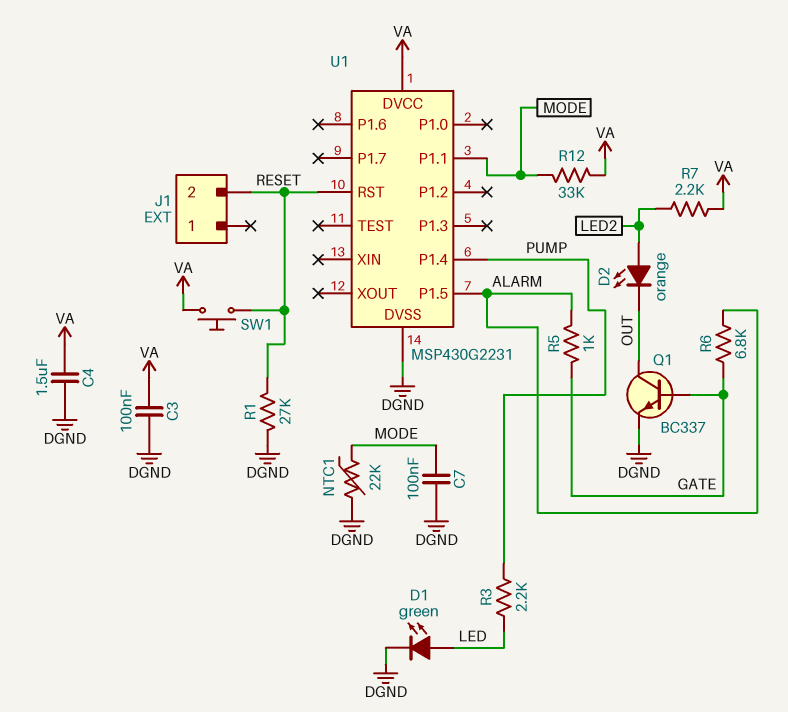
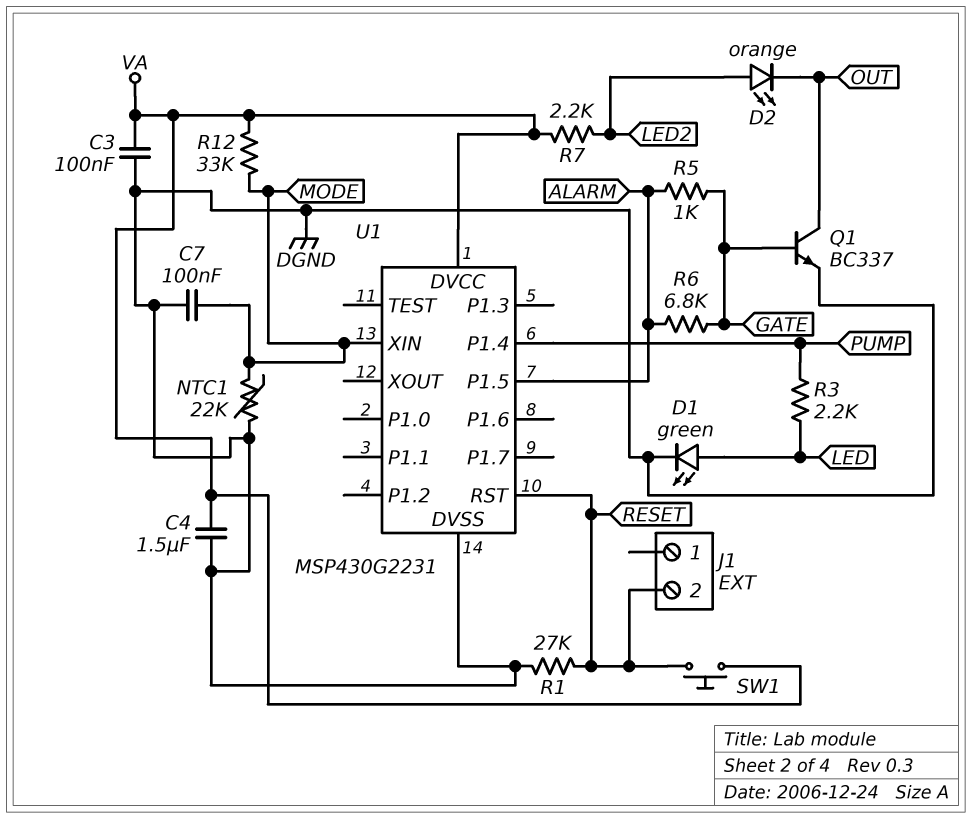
U1 pin P1.1: MODE -> none
U1 pin XIN: none -> MODE

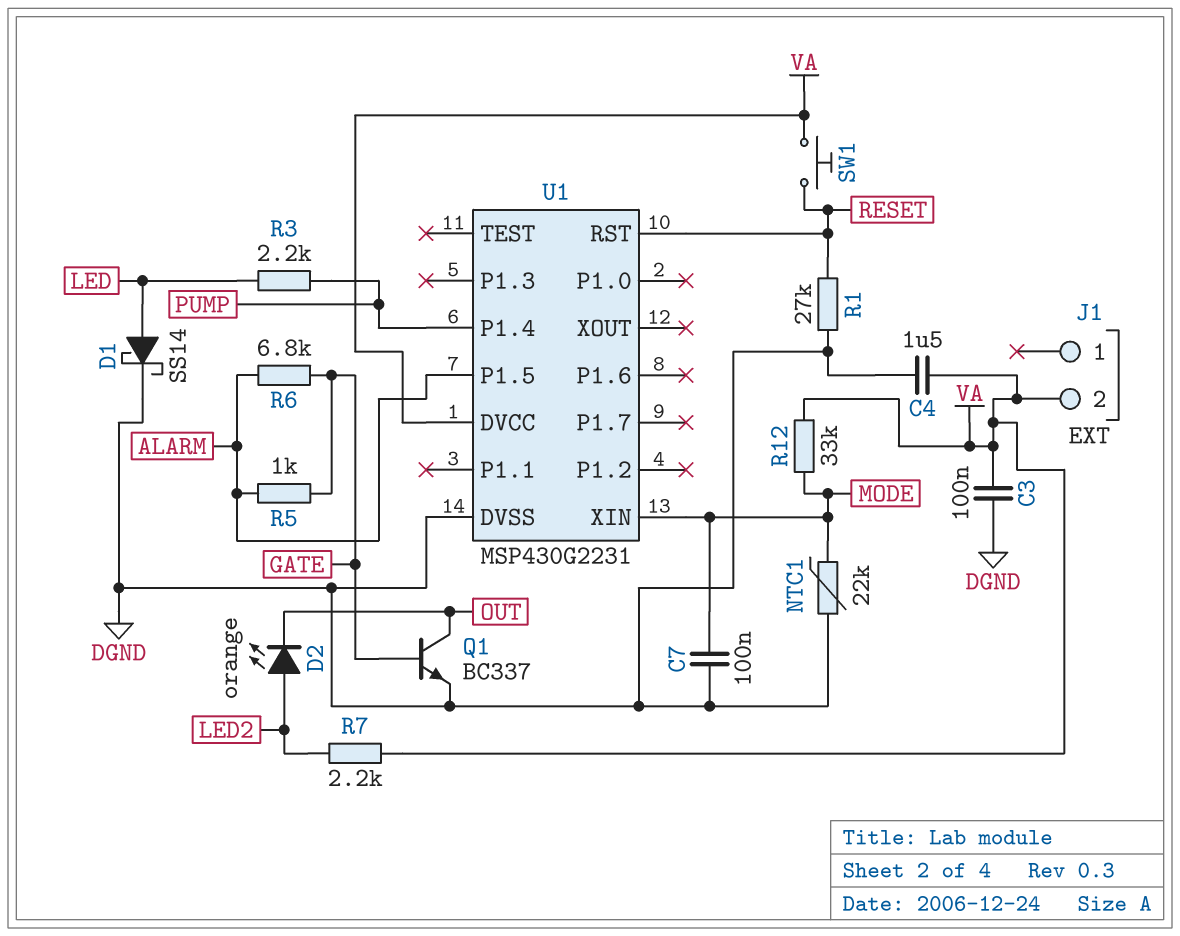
D1: LED green (A LED, K DGND) -> schottky SS14 (A LED, K DGND)
J1 pin 2: RESET -> VA

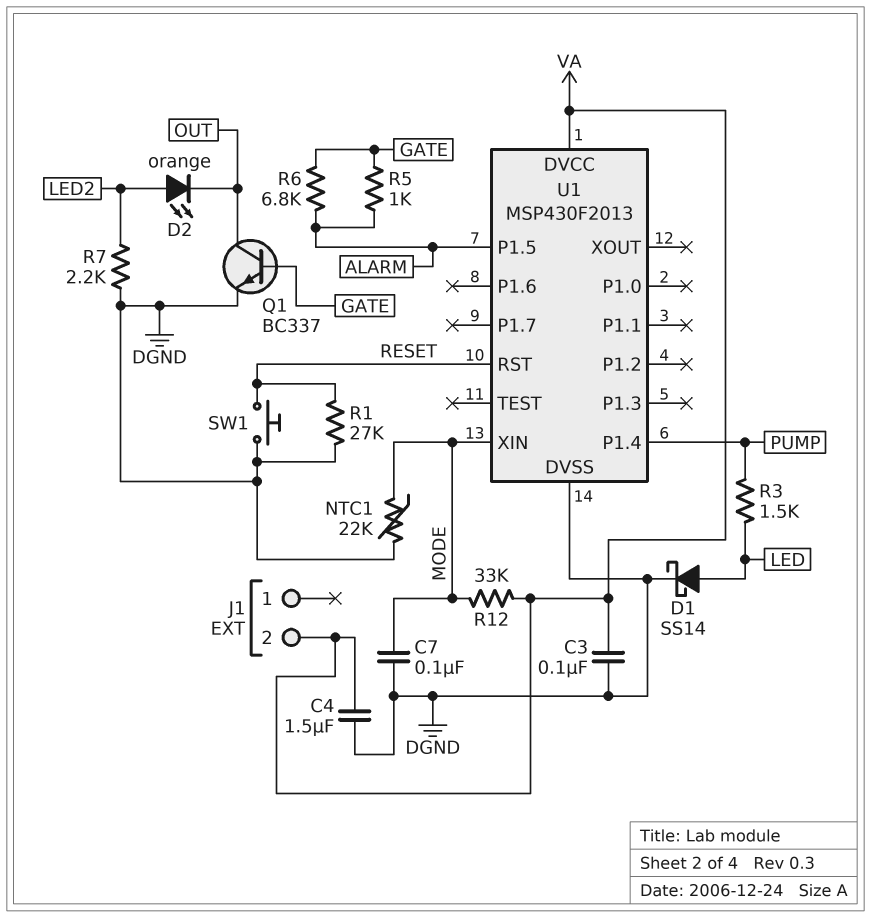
R3: 2.2k (LED, PUMP) -> 1.5k (LED, PUMP)
R7: 2.2k (LED2, VA) -> 2.2k (DGND, LED2)
SW1: button (RESET, VA) -> button (DGND, RESET)
U1: MSP430G2231 -> MSP430F2013

